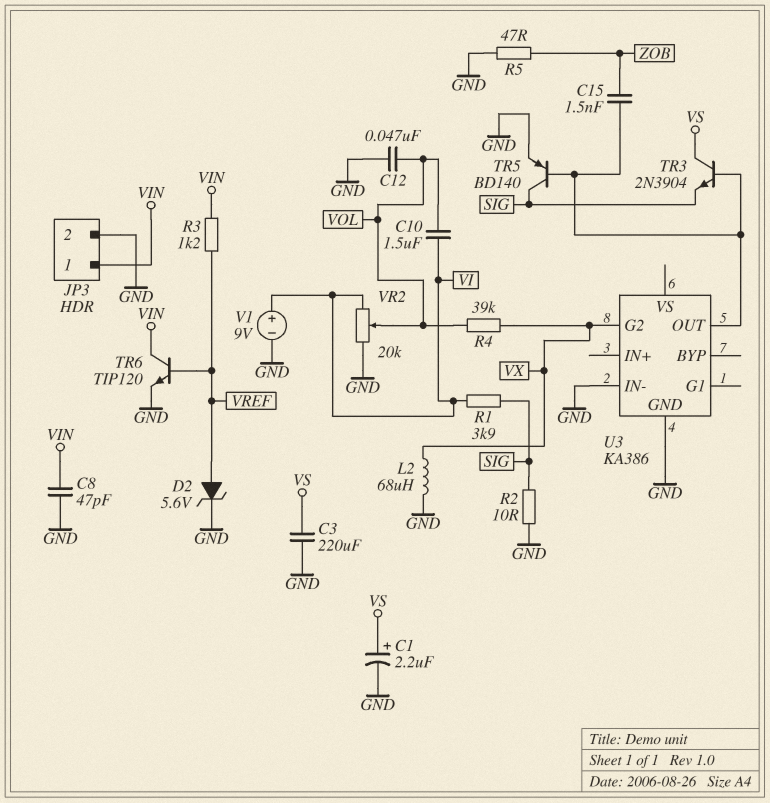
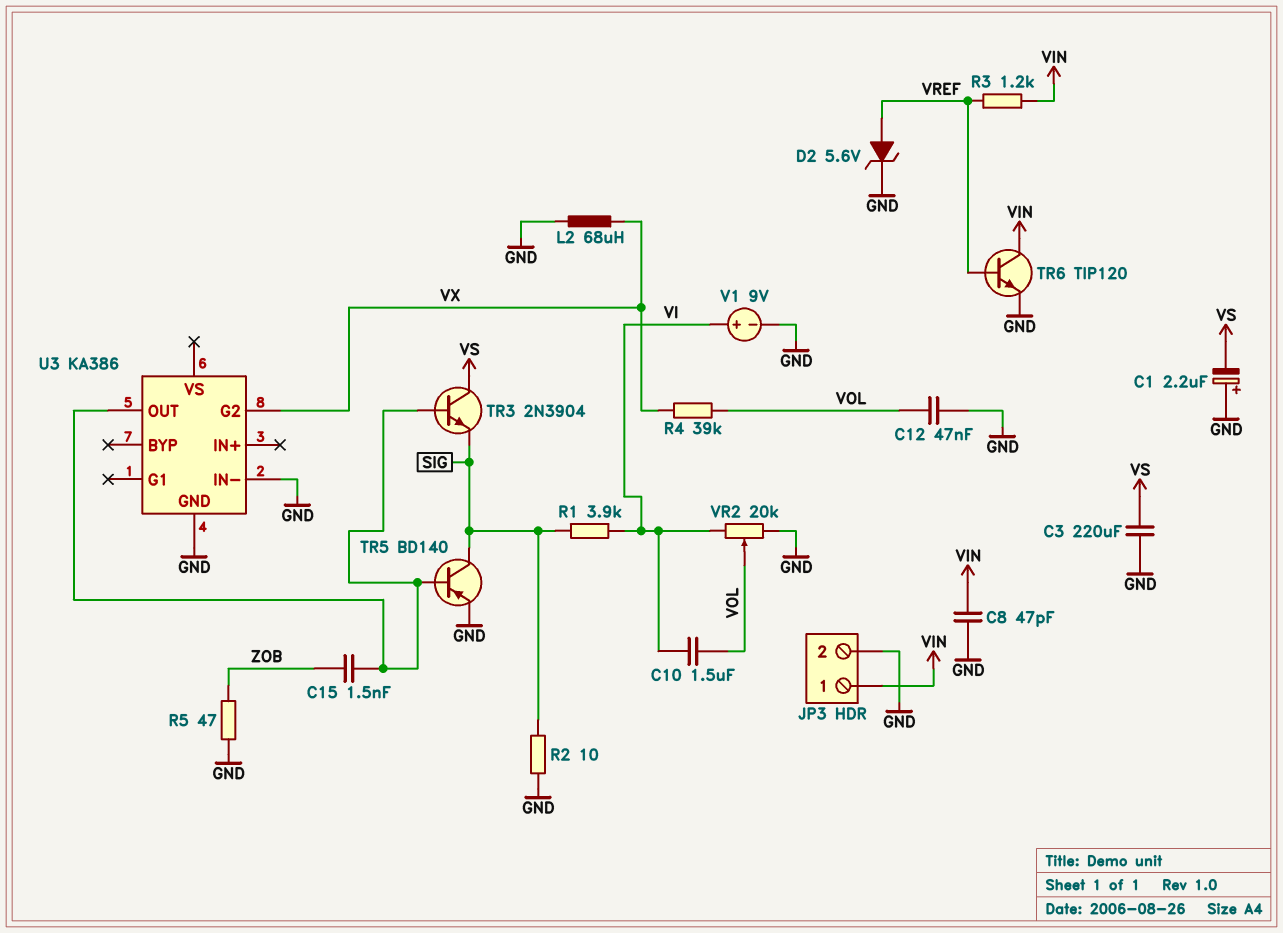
C1: 2.2uF (plus VS, minus GND) -> 2.2uF (plus GND, minus VS)

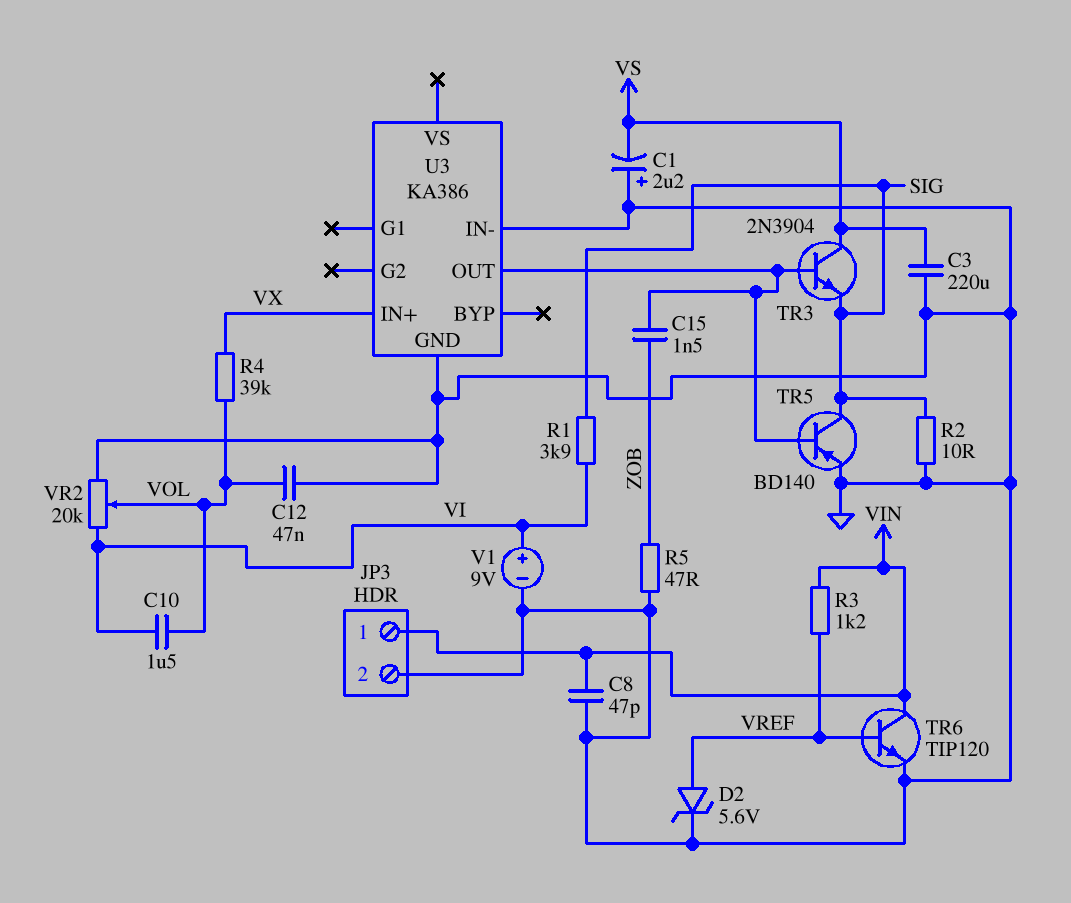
L2: 68uH (GND, VX) -> none
U3 pin G2: VX -> none
U3 pin IN+: none -> VX

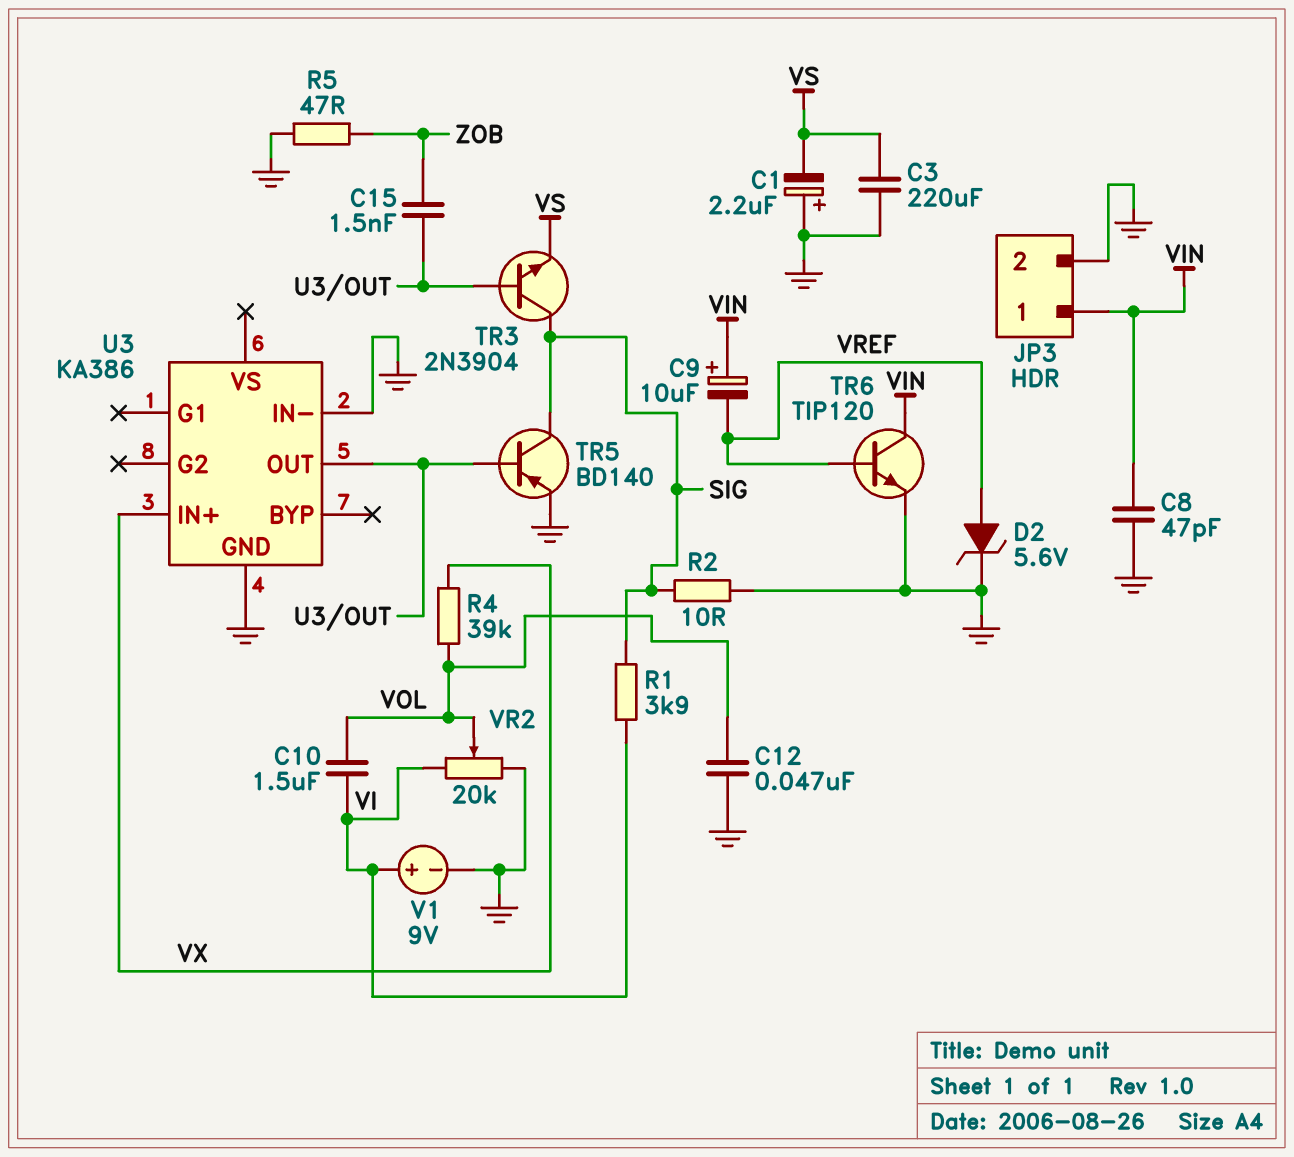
C9: none -> 10uF (plus VIN, minus VREF)
R3: 1.2k (VIN, VREF) -> none
TR3: NPN 2N3904 (B U3/OUT, C VS, E SIG) -> NPN 2N3904 (B U3/OUT, C SIG, E VS)

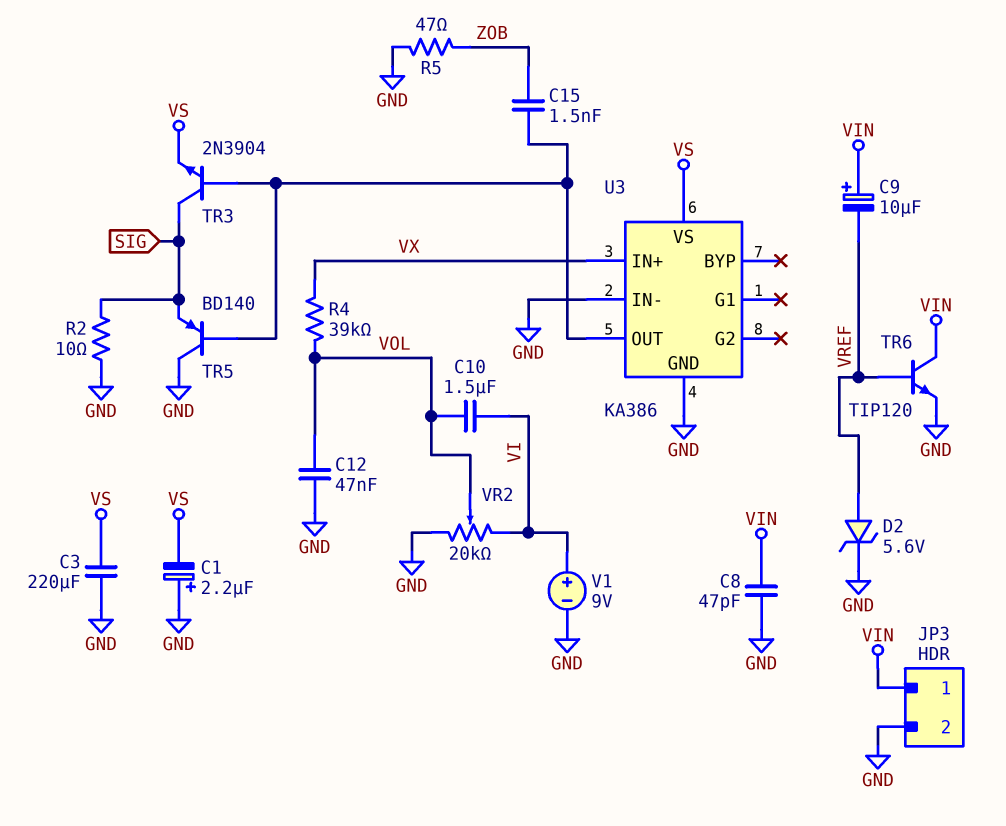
R1: 3.9k (SIG, VI) -> none
TR5: PNP BD140 (B U3/OUT, C SIG, E GND) -> PNP BD140 (B U3/OUT, C GND, E SIG)
U3 pin VS: none -> VS

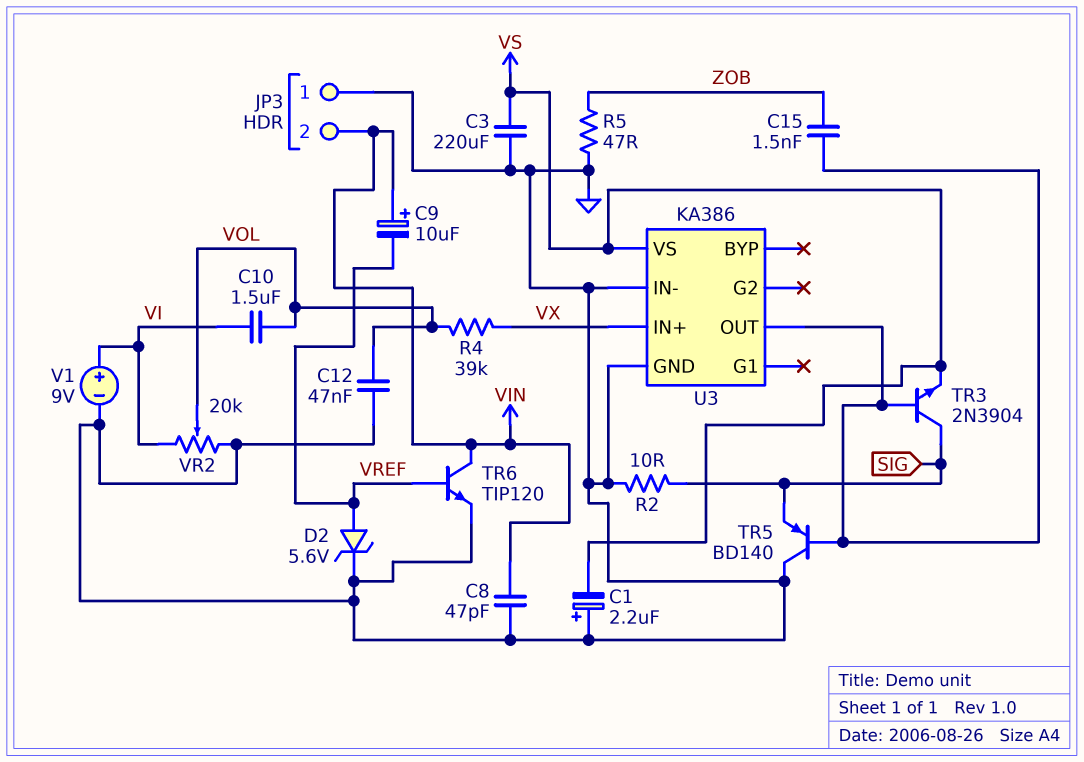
JP3 pin 1: VIN -> GND
JP3 pin 2: GND -> VIN

